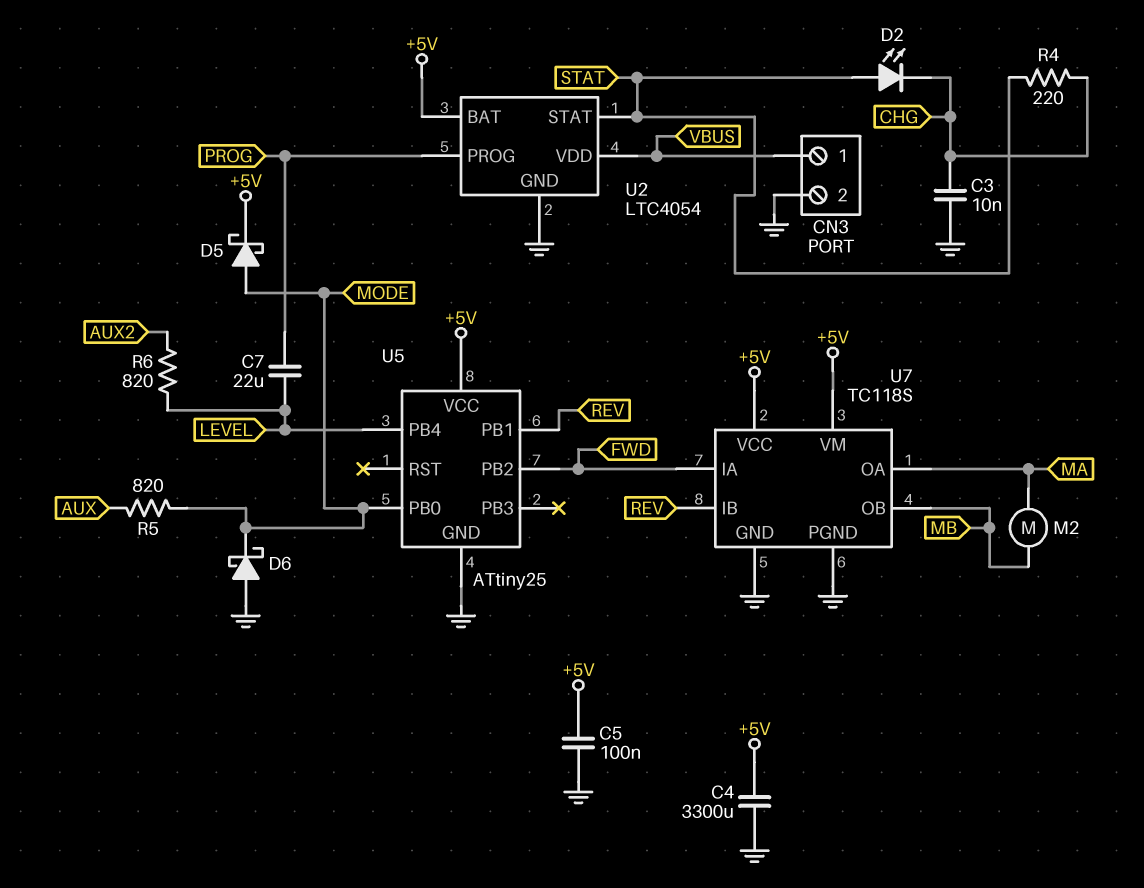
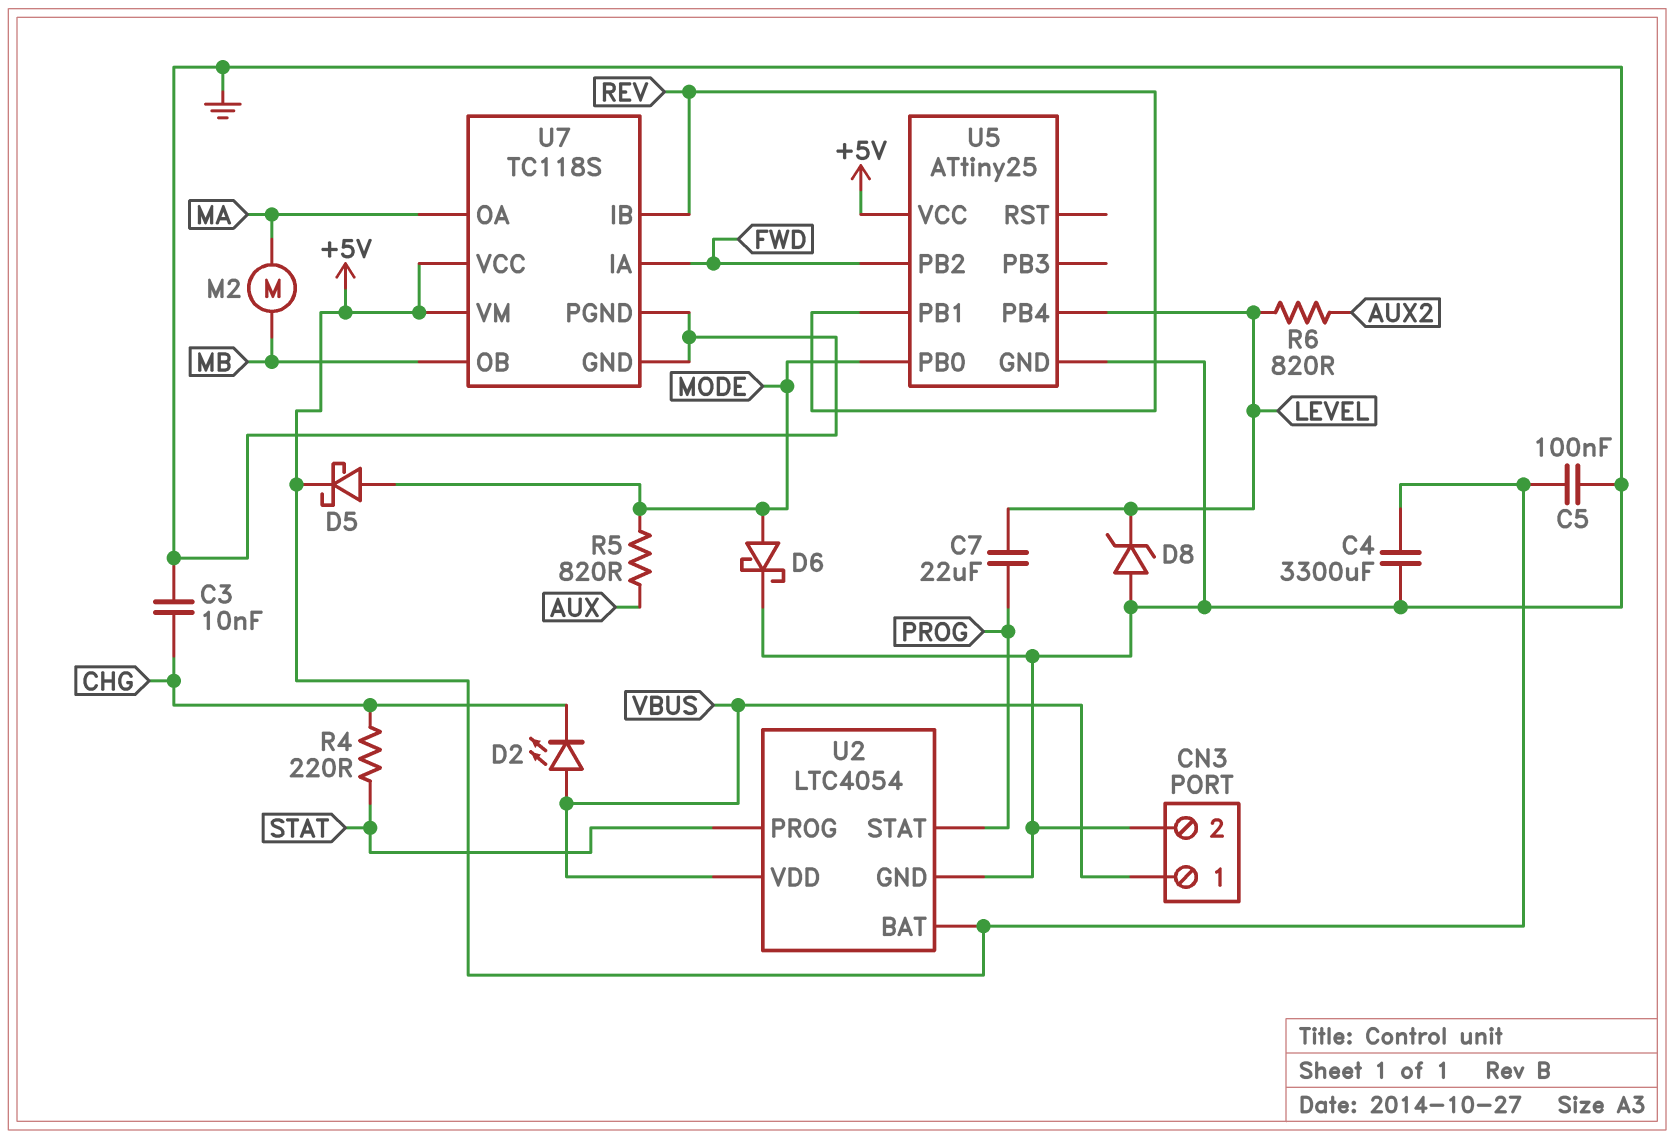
D2: LED (A STAT, K CHG) -> LED (A VBUS, K CHG)
D6: schottky (A GND, K MODE) -> schottky (A MODE, K GND)
D8: none -> zener (A GND, K LEVEL)
U2 pin PROG: PROG -> STAT
U2 pin STAT: STAT -> PROG

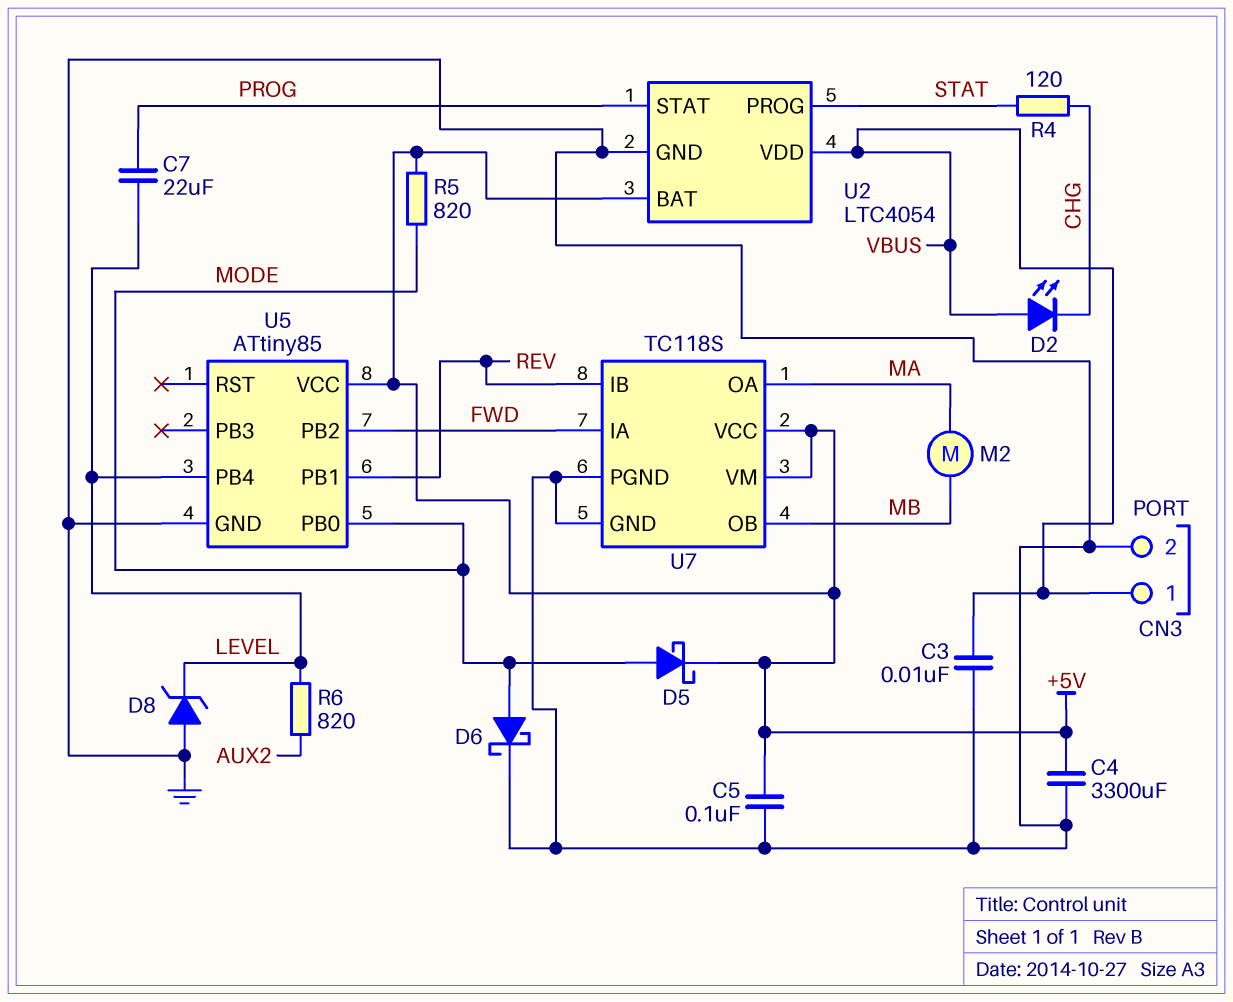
C3: 10nF (CHG, GND) -> 10nF (GND, VBUS)
R4: 220 (CHG, STAT) -> 120 (CHG, STAT)
R5: 820 (AUX, MODE) -> 820 (+5V, MODE)
U5: ATtiny25 -> ATtiny85

